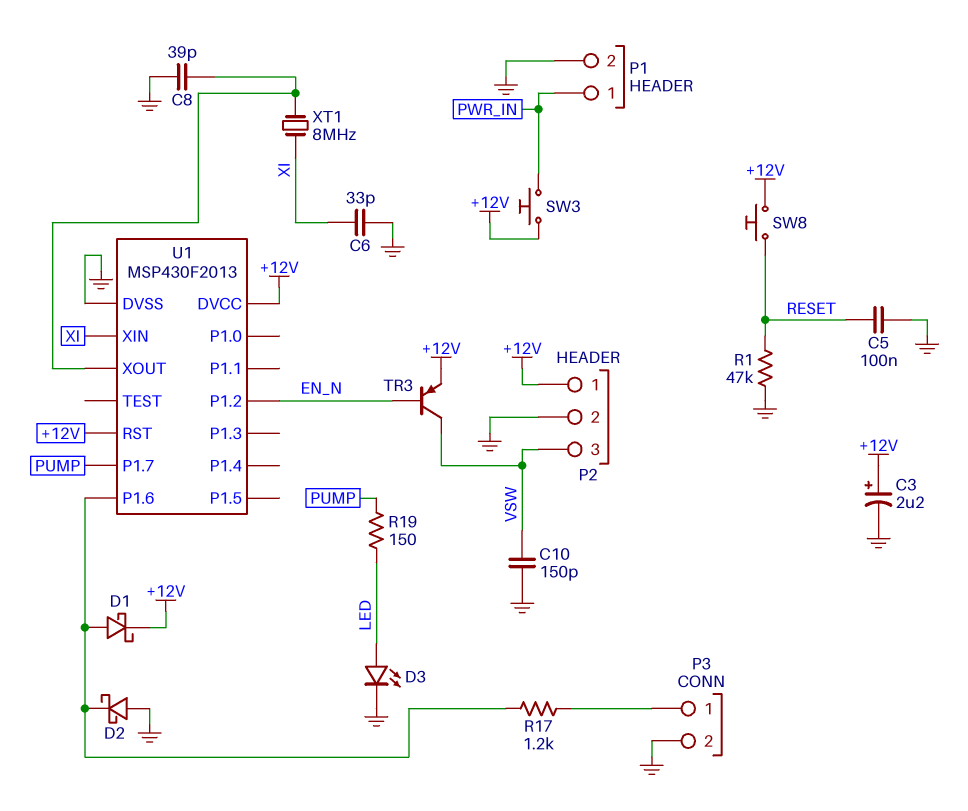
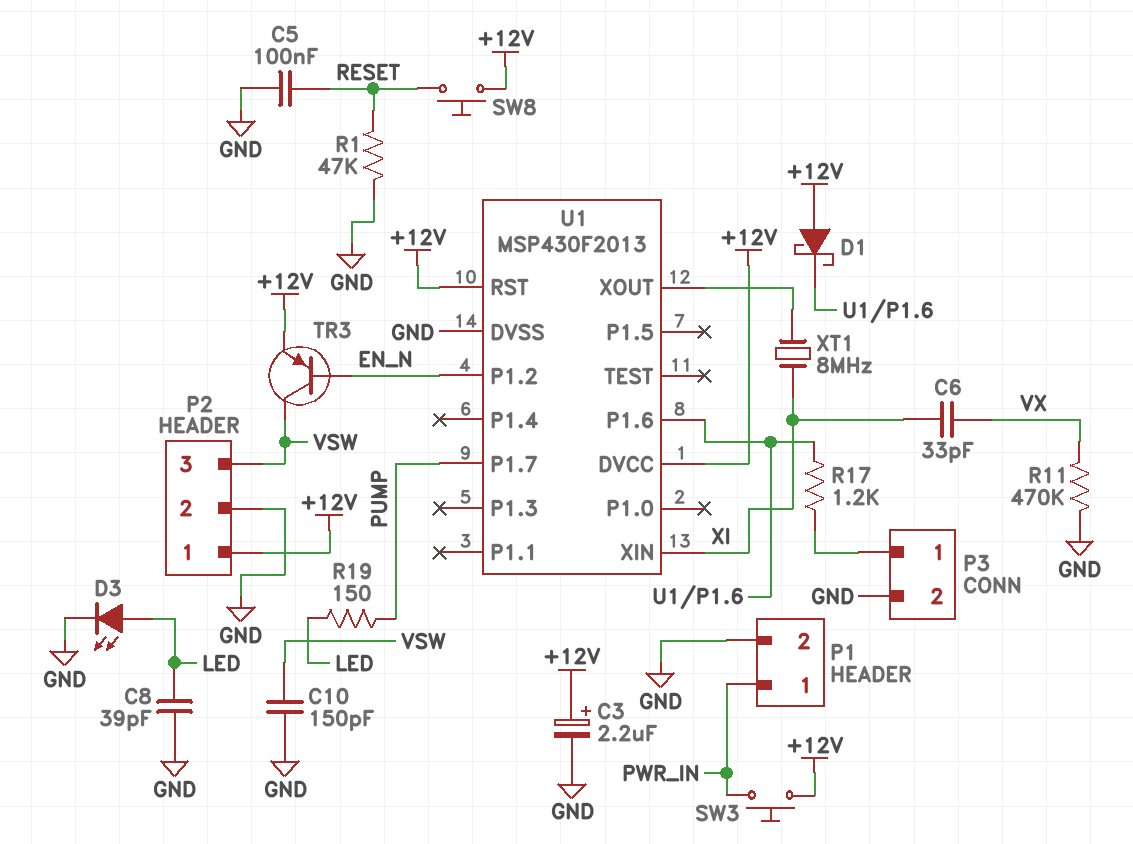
C6: 33pF (GND, XI) -> 33pF (VX, XI)
C8: 39pF (GND, U1/XOUT) -> 39pF (GND, LED)
D1: schottky (A U1/P1.6, K +12V) -> schottky (A +12V, K U1/P1.6)
D2: schottky (A GND, K U1/P1.6) -> none
R11: none -> 470k (GND, VX)

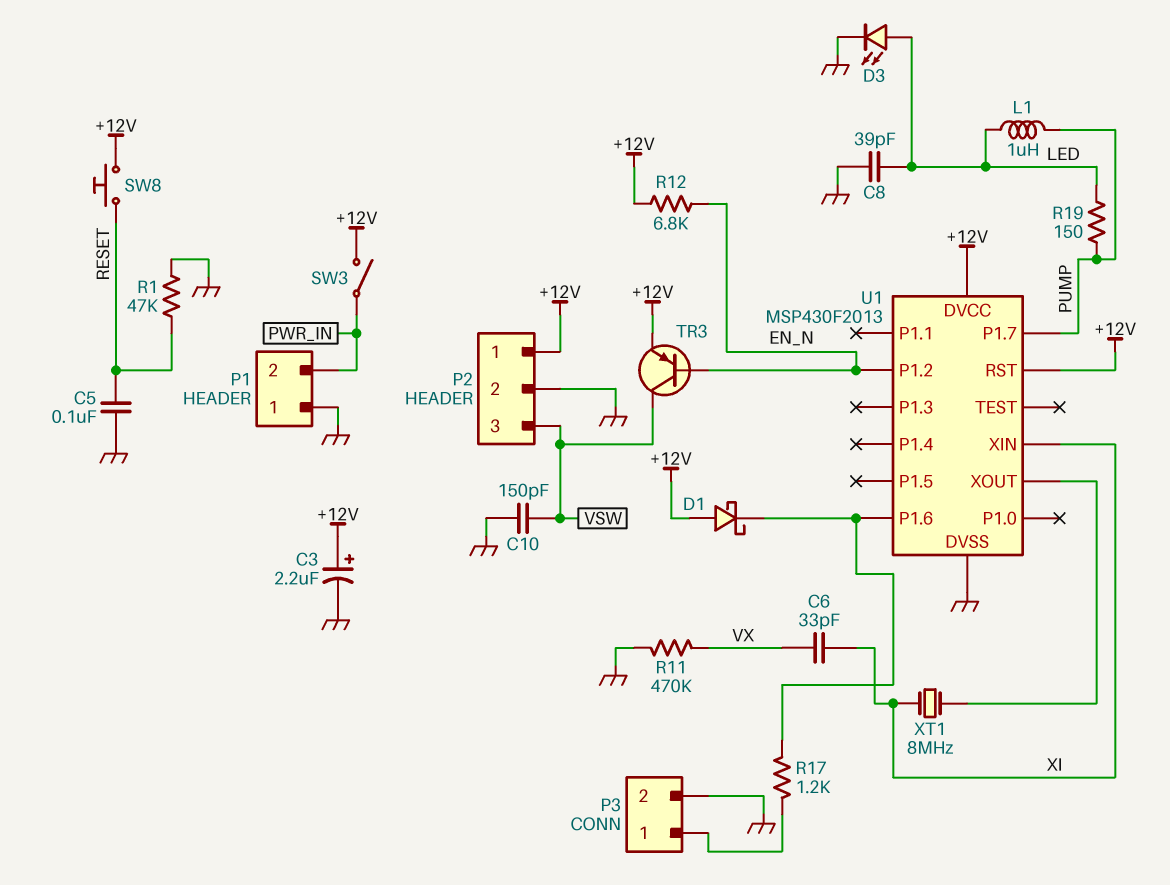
L1: none -> 1uH (LED, PUMP)
P1 pin 1: PWR_IN -> GND
P1 pin 2: GND -> PWR_IN
R12: none -> 6.8k (+12V, EN_N)
SW3: button (+12V, PWR_IN) -> switch (+12V, PWR_IN)

